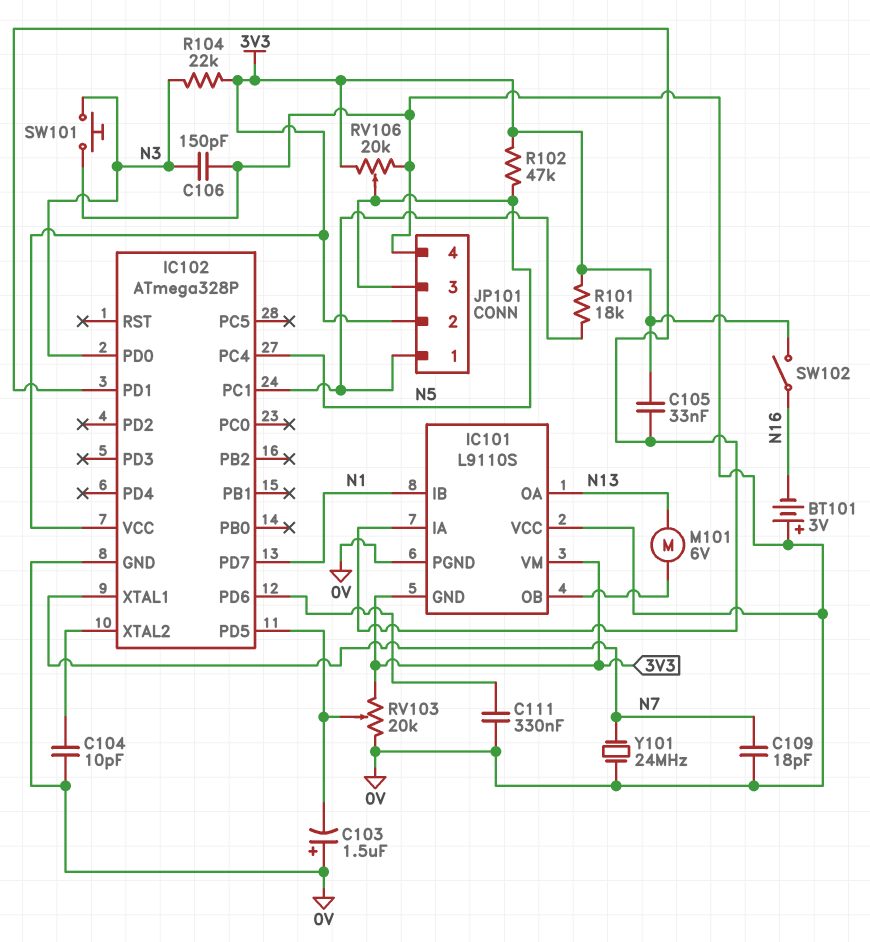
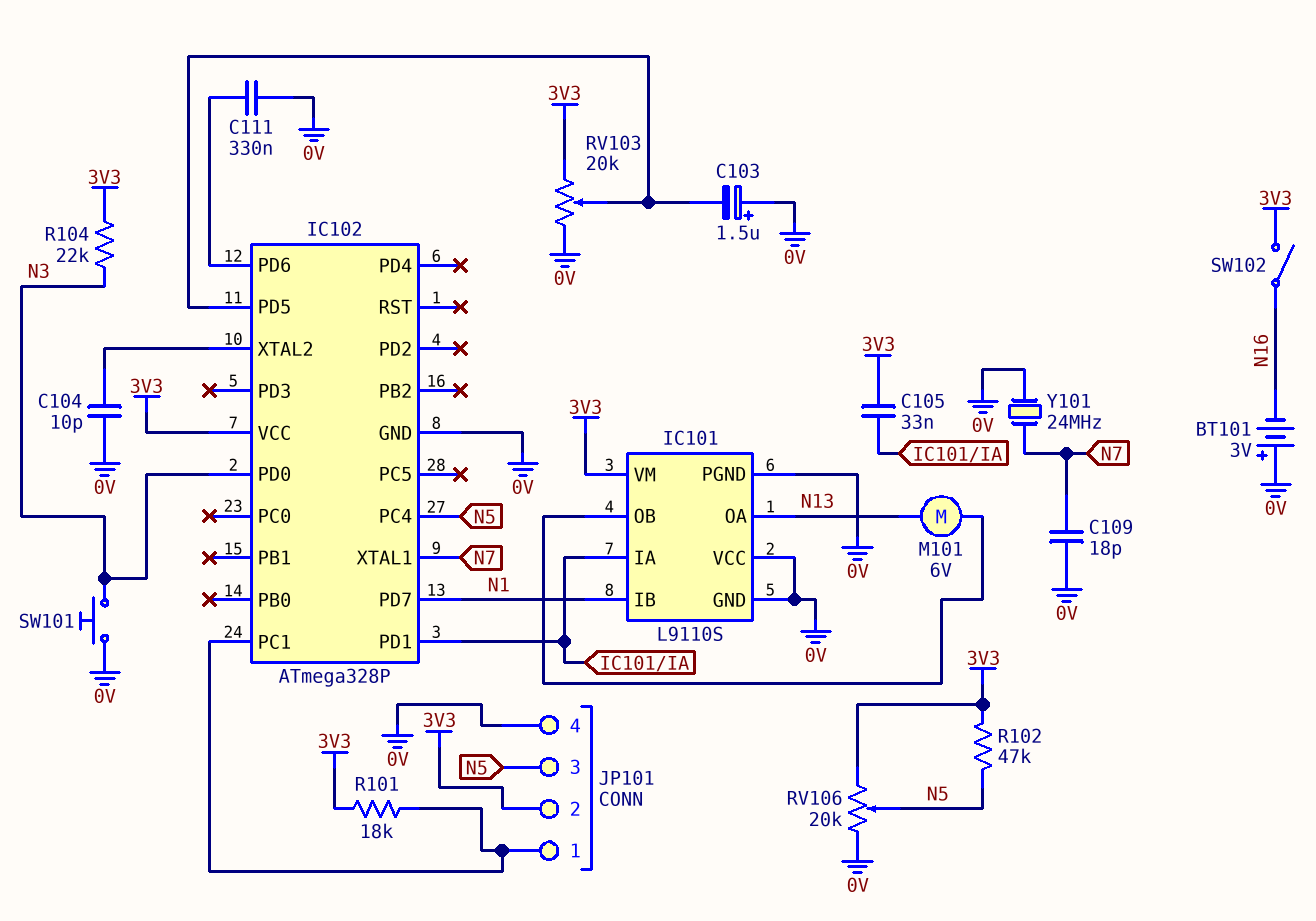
C106: 150pF (0V, N3) -> none
IC101 pin GND: 3V3 -> 0V

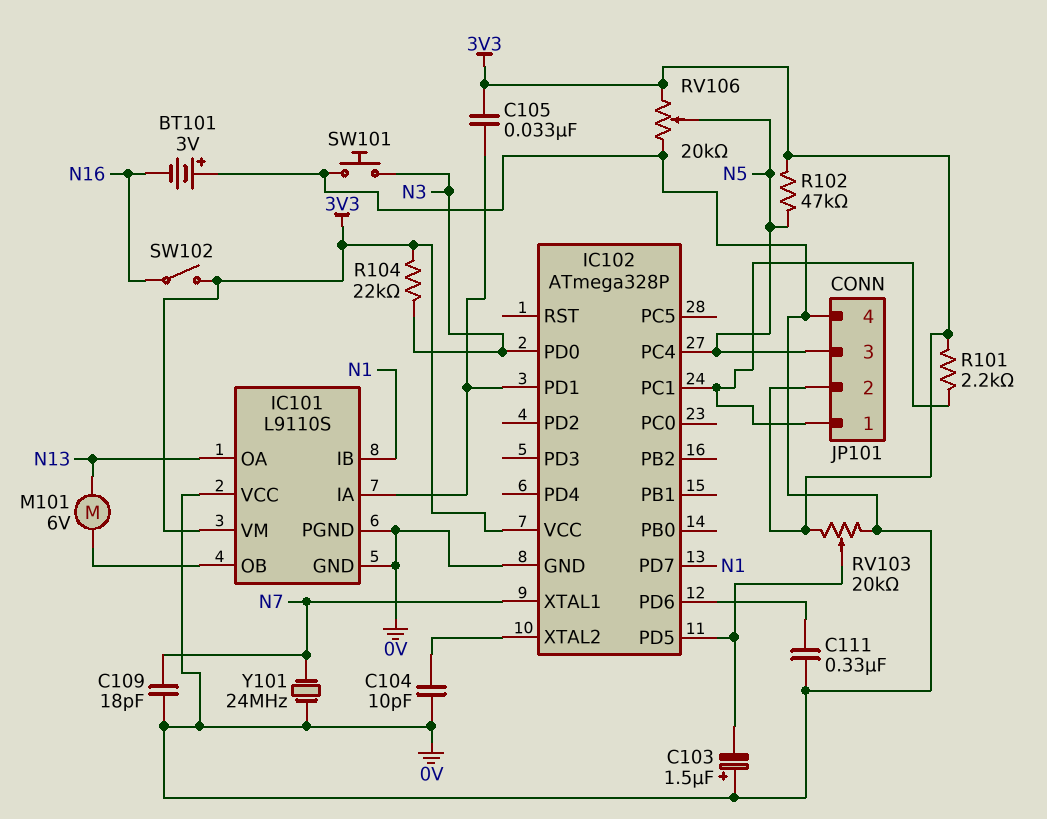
R101: 18k (3V3, IC102/PC1) -> 2.2k (3V3, IC102/PC1)

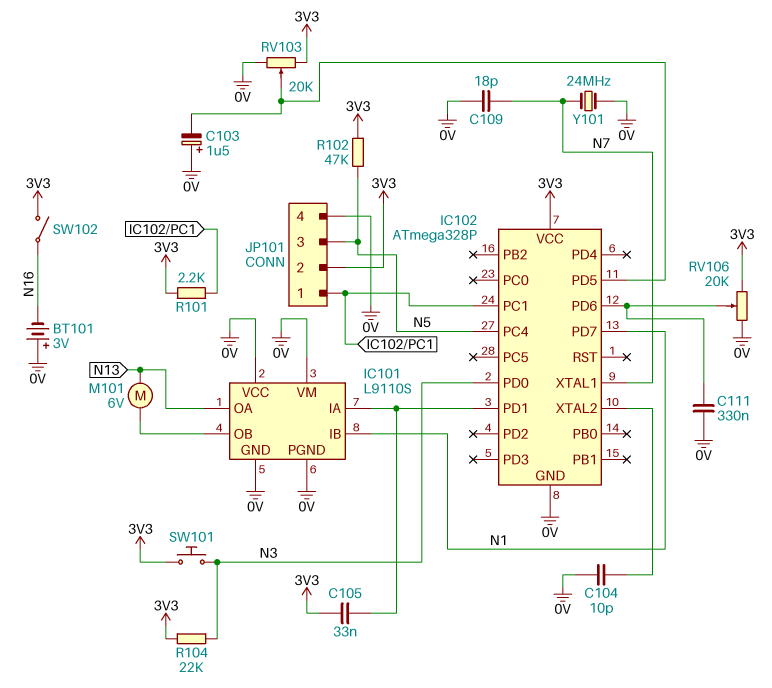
IC101 pin VM: 3V3 -> 0V
RV106: 20k (0V, 3V3, wiper N5) -> 20k (0V, 3V3, wiper IC102/PD6)
SW101: button (0V, N3) -> button (3V3, N3)

